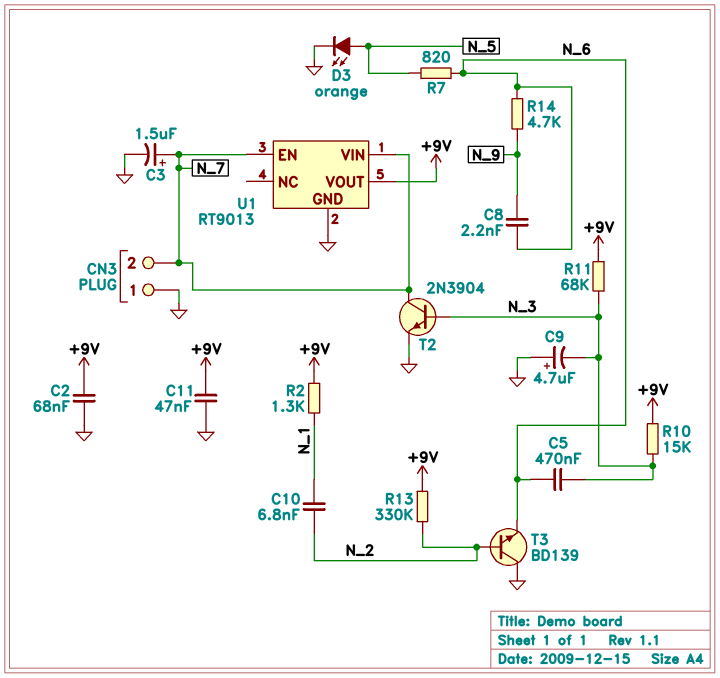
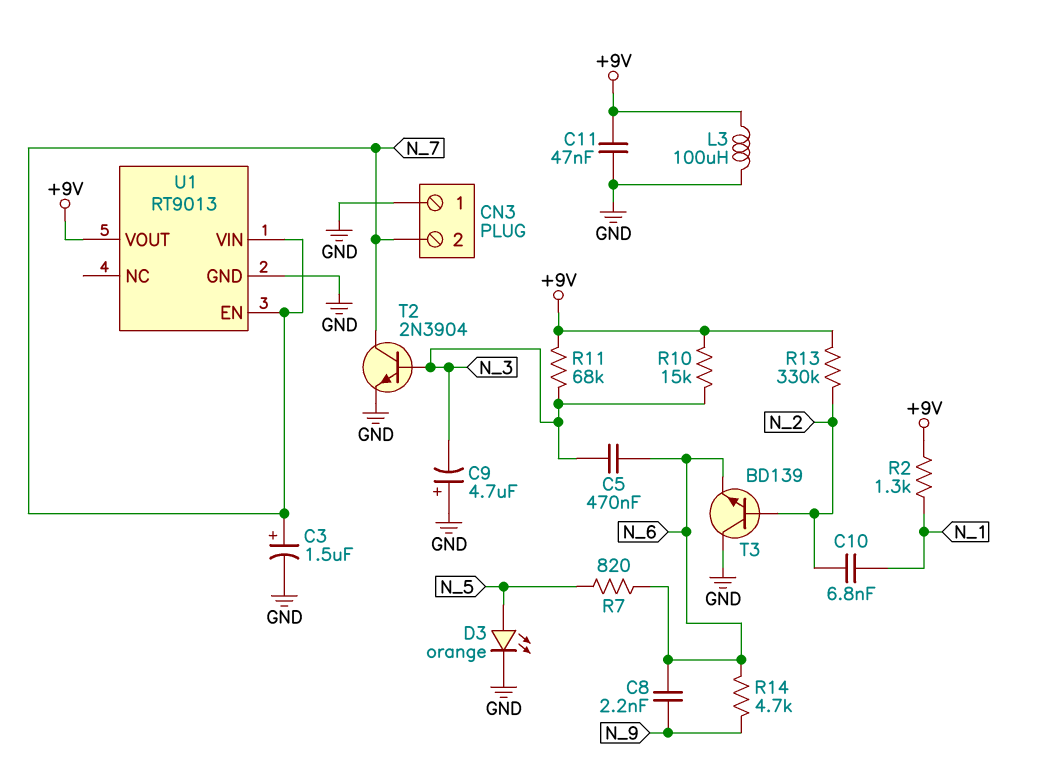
C2: 68nF (+9V, GND) -> none
L3: none -> 100uH (+9V, GND)

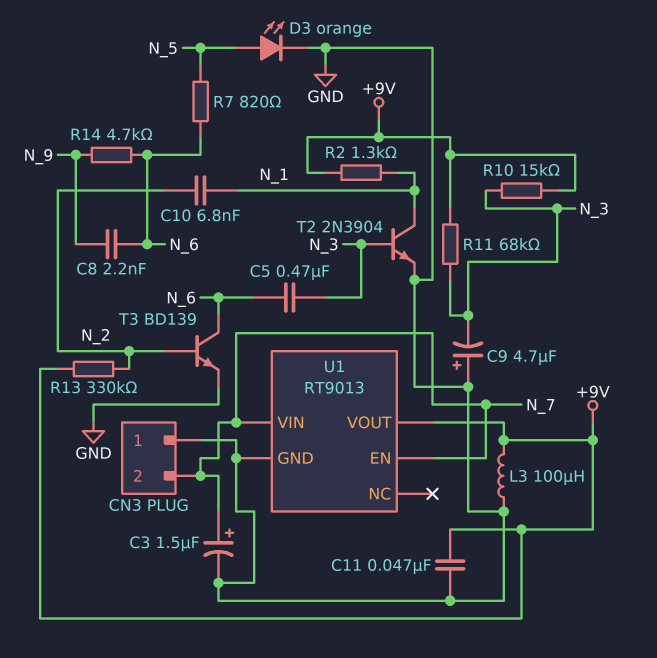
T2: NPN 2N3904 (B N_3, C N_7, E GND) -> NPN 2N3904 (B N_3, C N_1, E GND)
T3: NPN BD139 (B N_2, C GND, E N_6) -> NPN BD139 (B N_2, C N_6, E GND)

